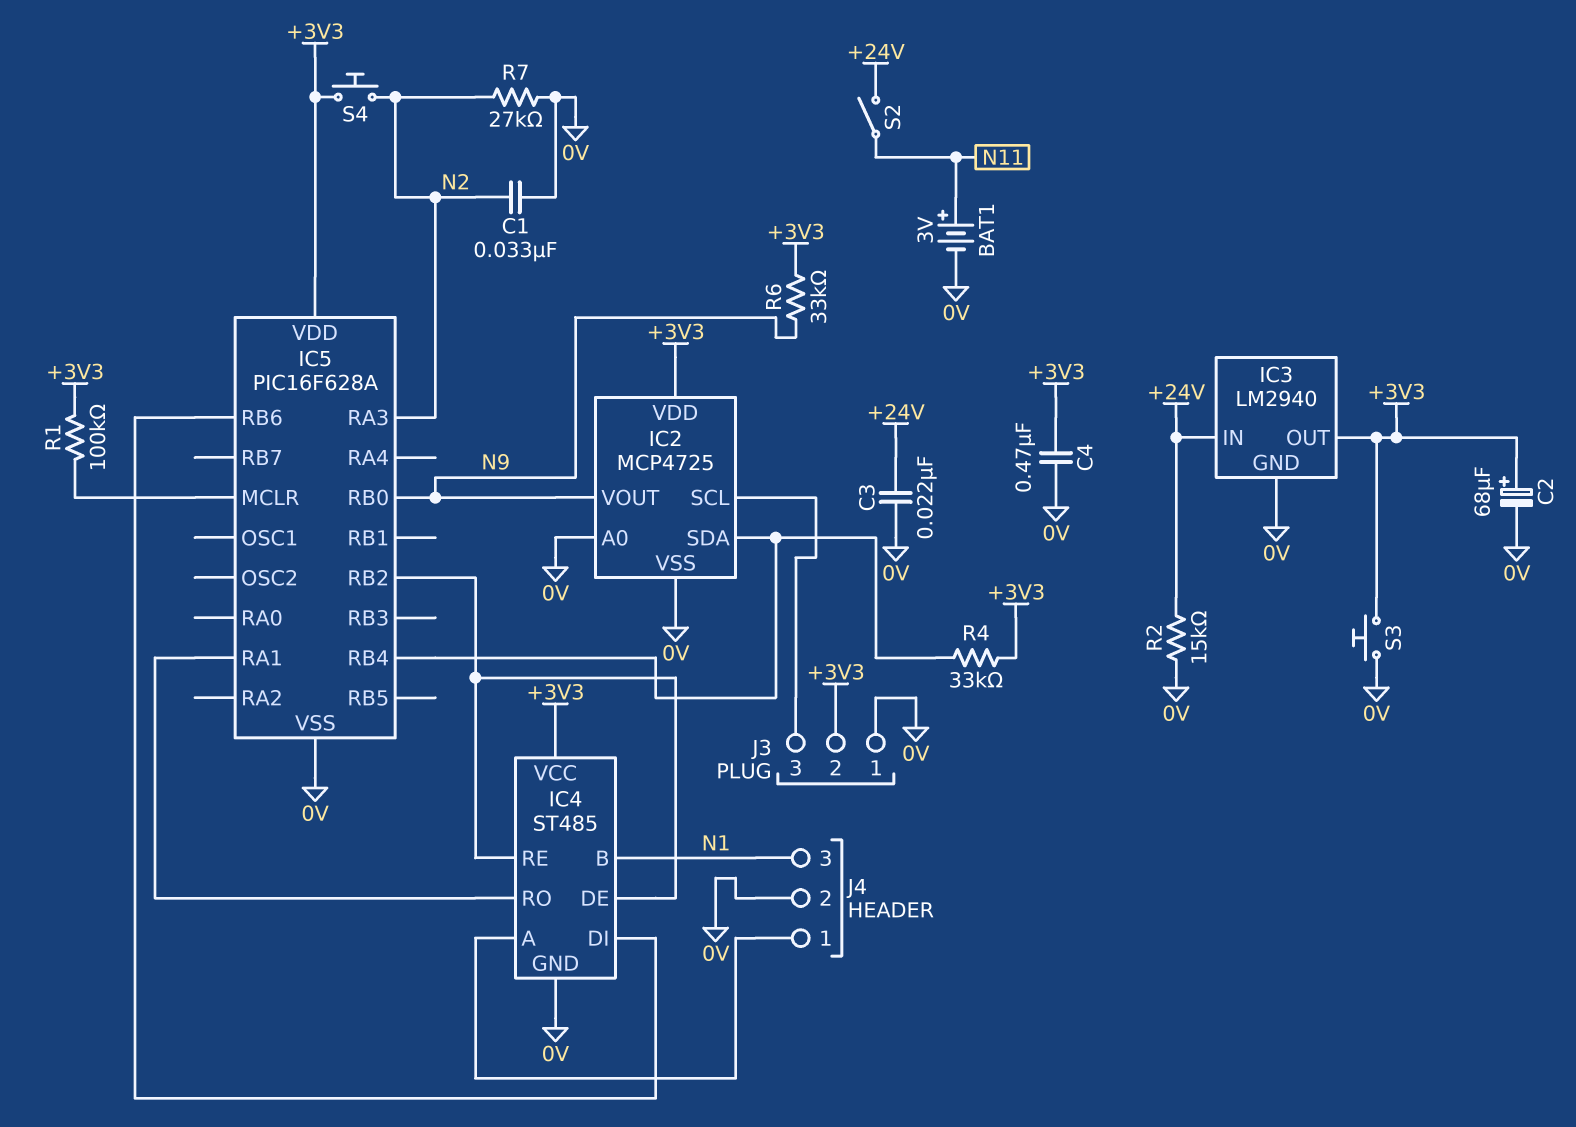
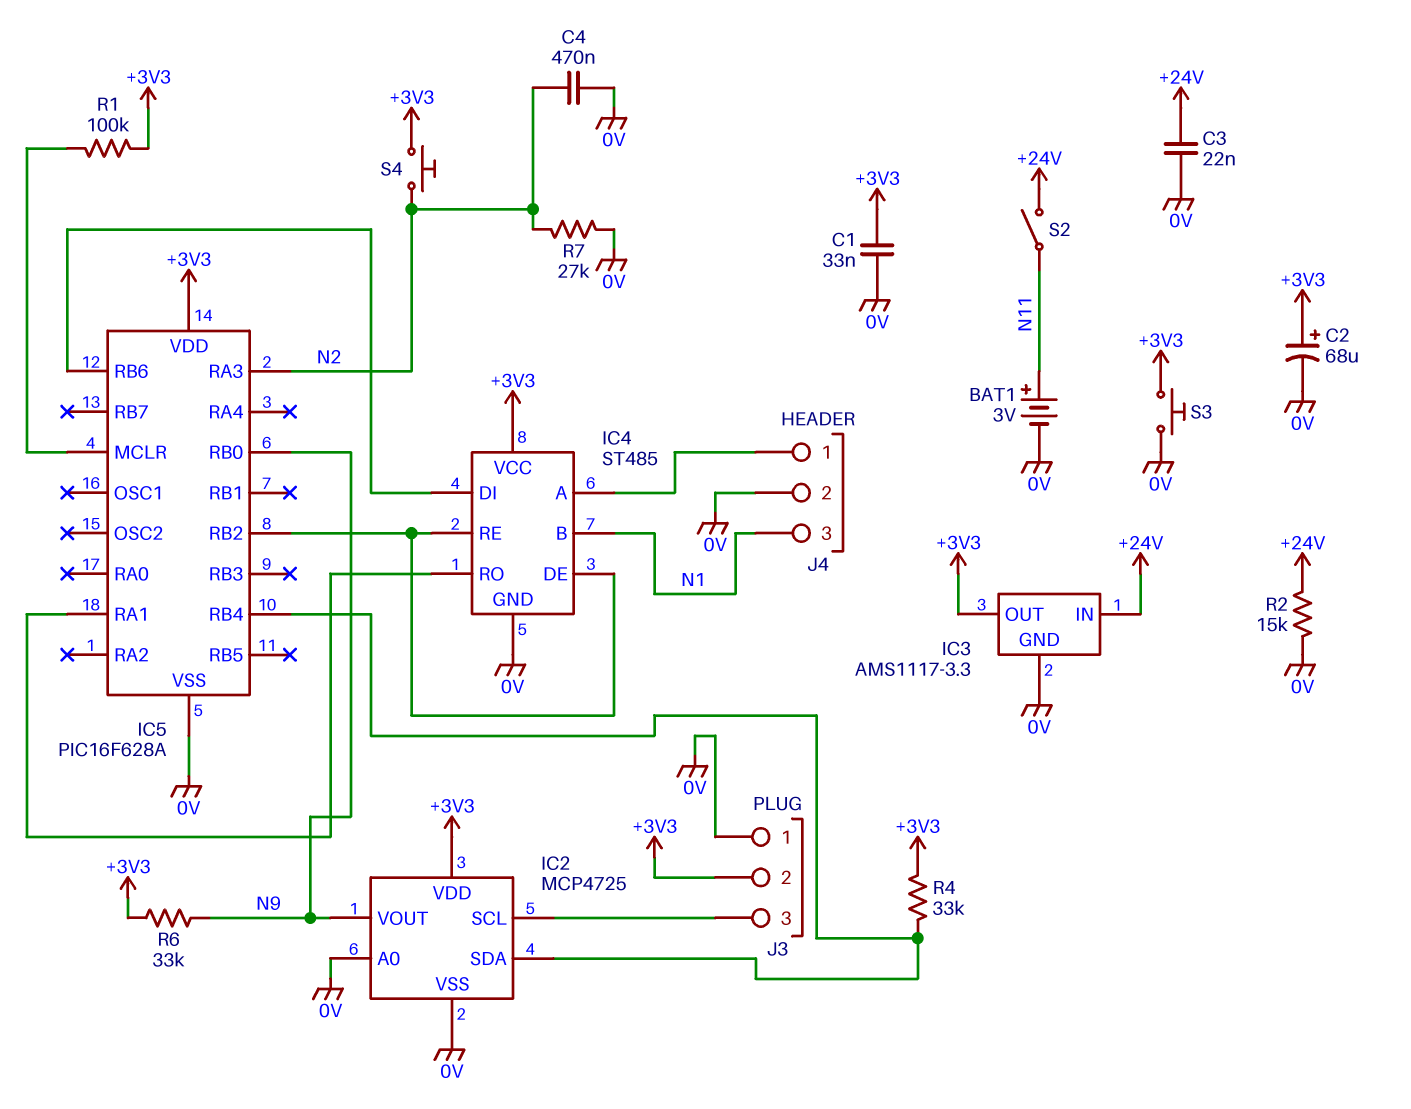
C1: 33nF (0V, N2) -> 33nF (+3V3, 0V)
C4: 470nF (+3V3, 0V) -> 470nF (0V, N2)
IC3: LM2940 -> AMS1117-3.3

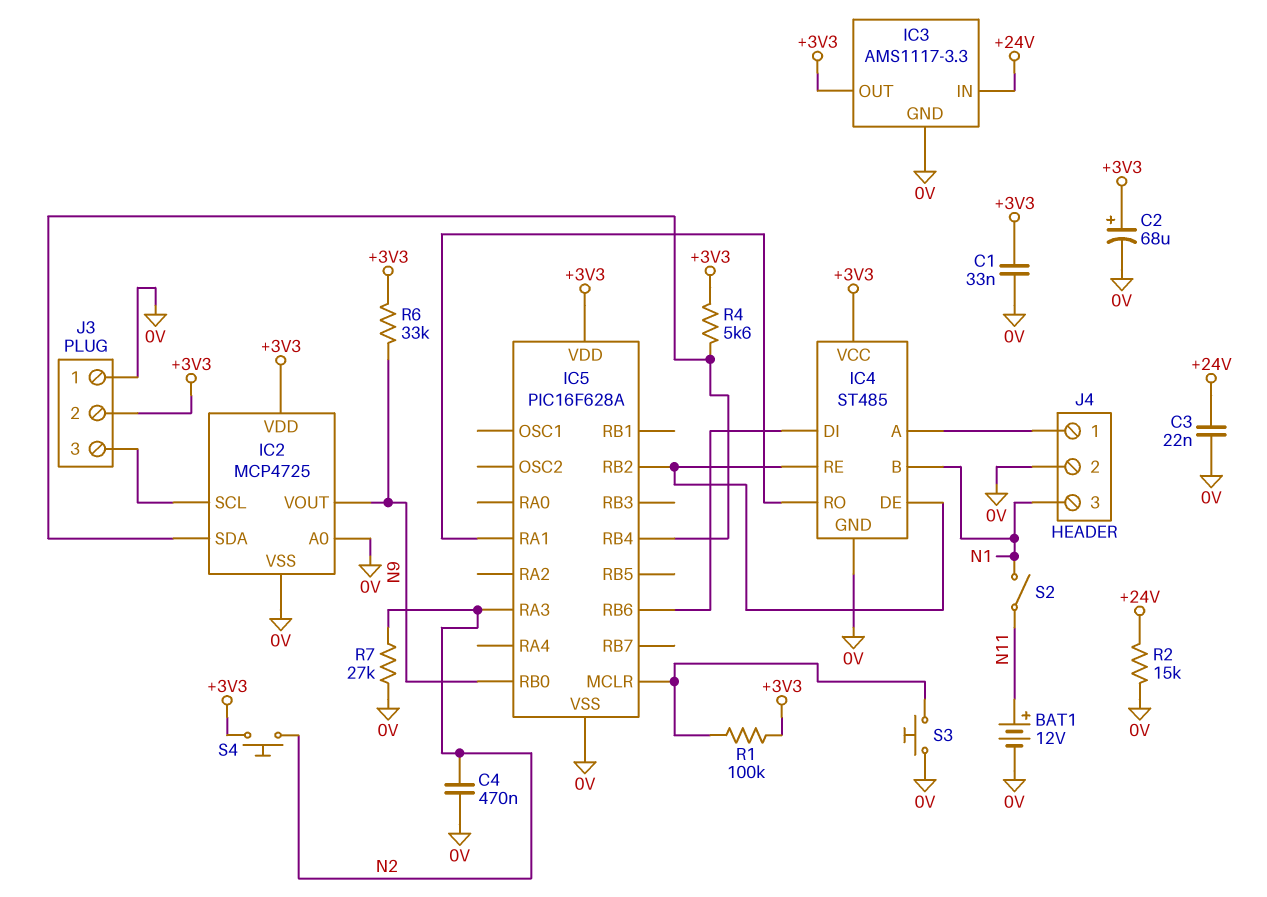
BAT1: 3V (plus N11, minus 0V) -> 12V (plus N11, minus 0V)
R4: 33k (+3V3, IC2/SDA) -> 5.6k (+3V3, IC2/SDA)
S2: switch (+24V, N11) -> switch (N1, N11)
S3: button (+3V3, 0V) -> button (0V, IC5/MCLR)

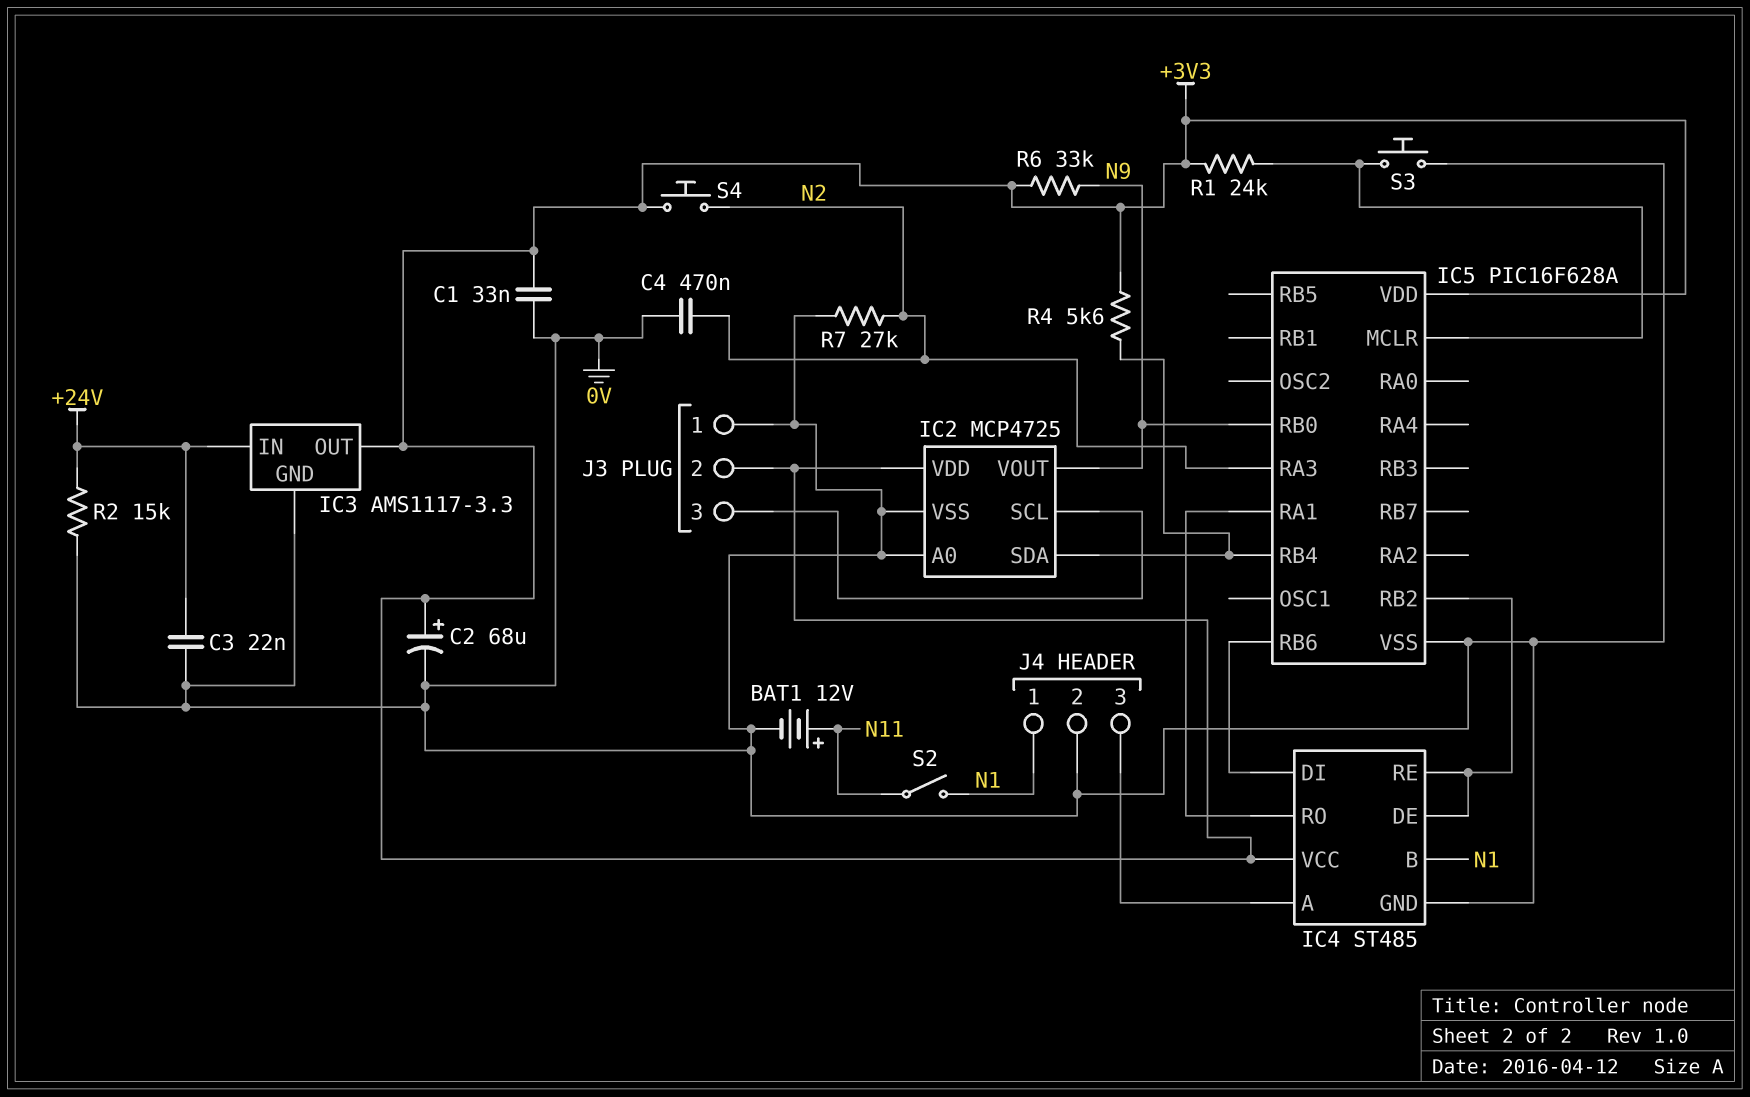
J4 pin 1: IC4/A -> N1
J4 pin 3: N1 -> IC4/A
R1: 100k (+3V3, IC5/MCLR) -> 24k (+3V3, IC5/MCLR)

